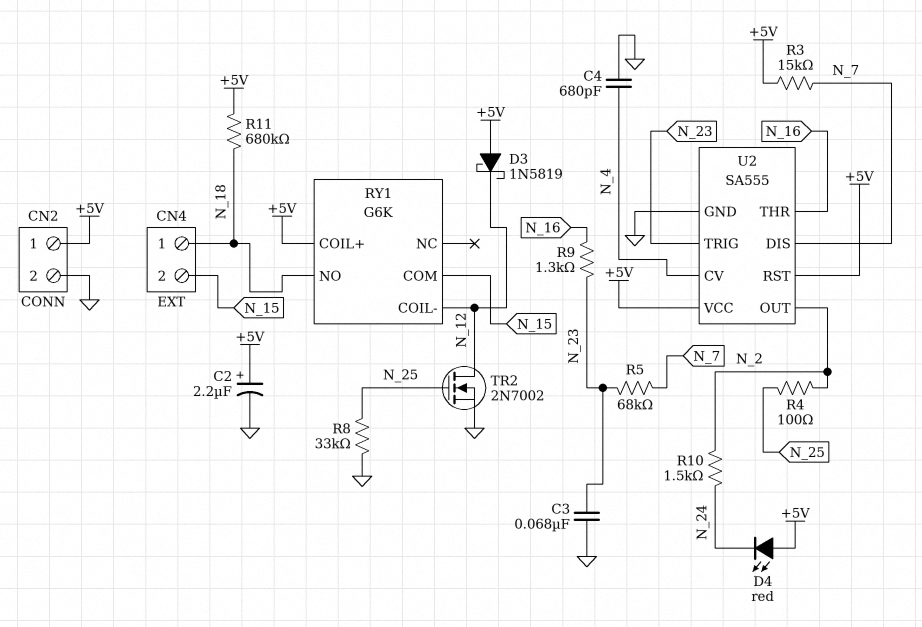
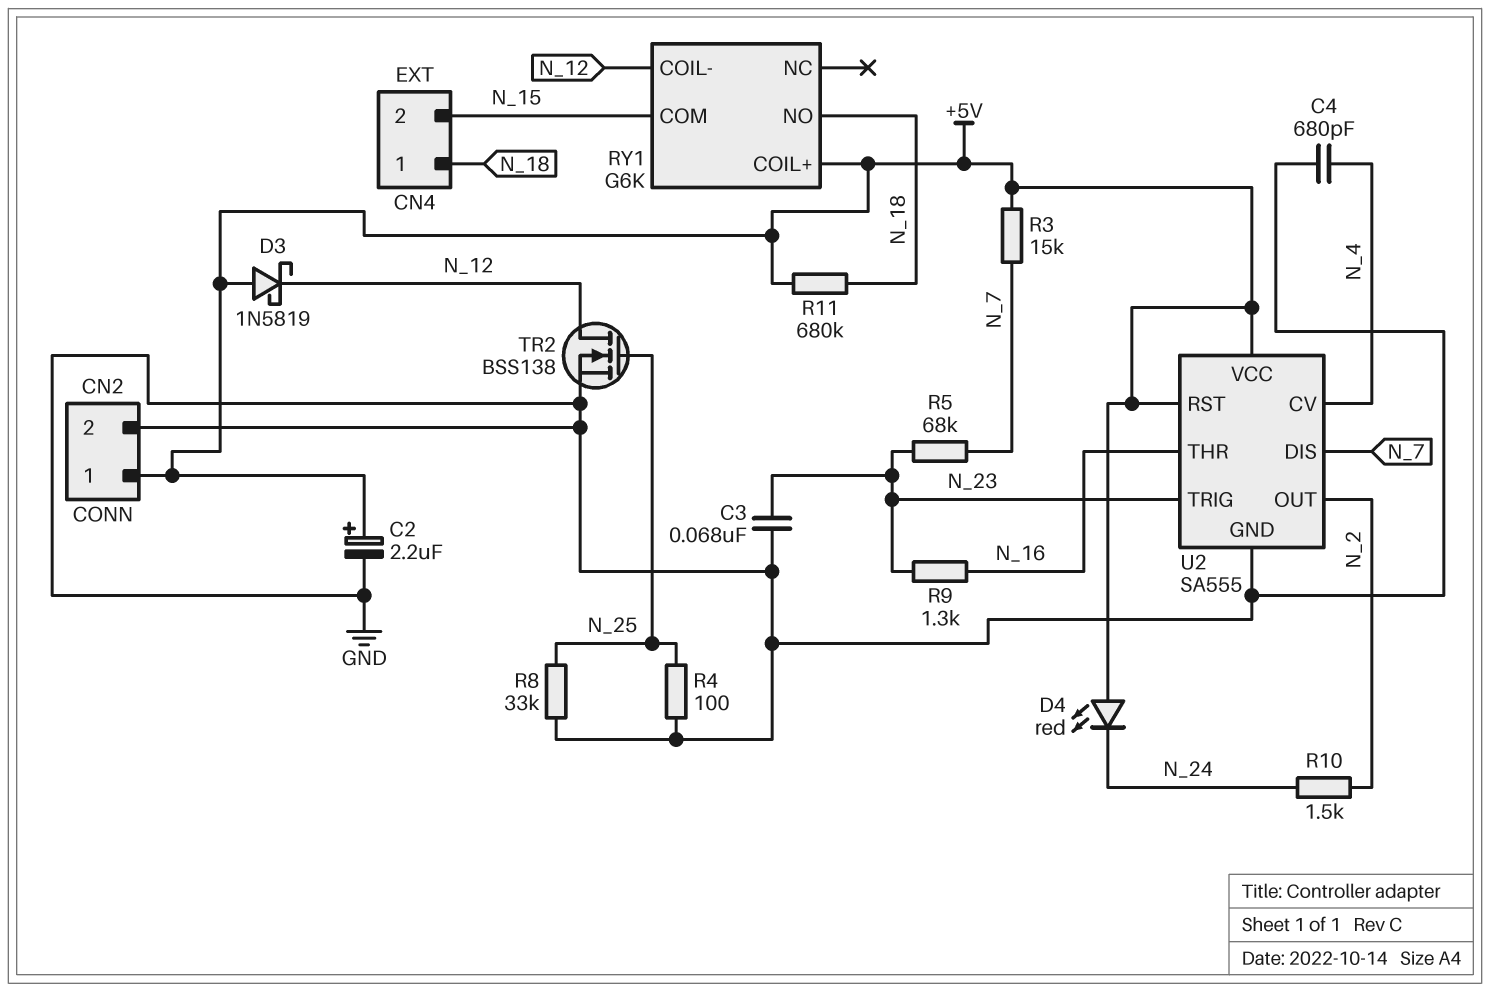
R4: 100 (N_2, N_25) -> 100 (GND, N_25)
TR2: NMOS 2N7002 (G N_25, D N_12, S GND) -> NMOS BSS138 (G N_25, D N_12, S GND)

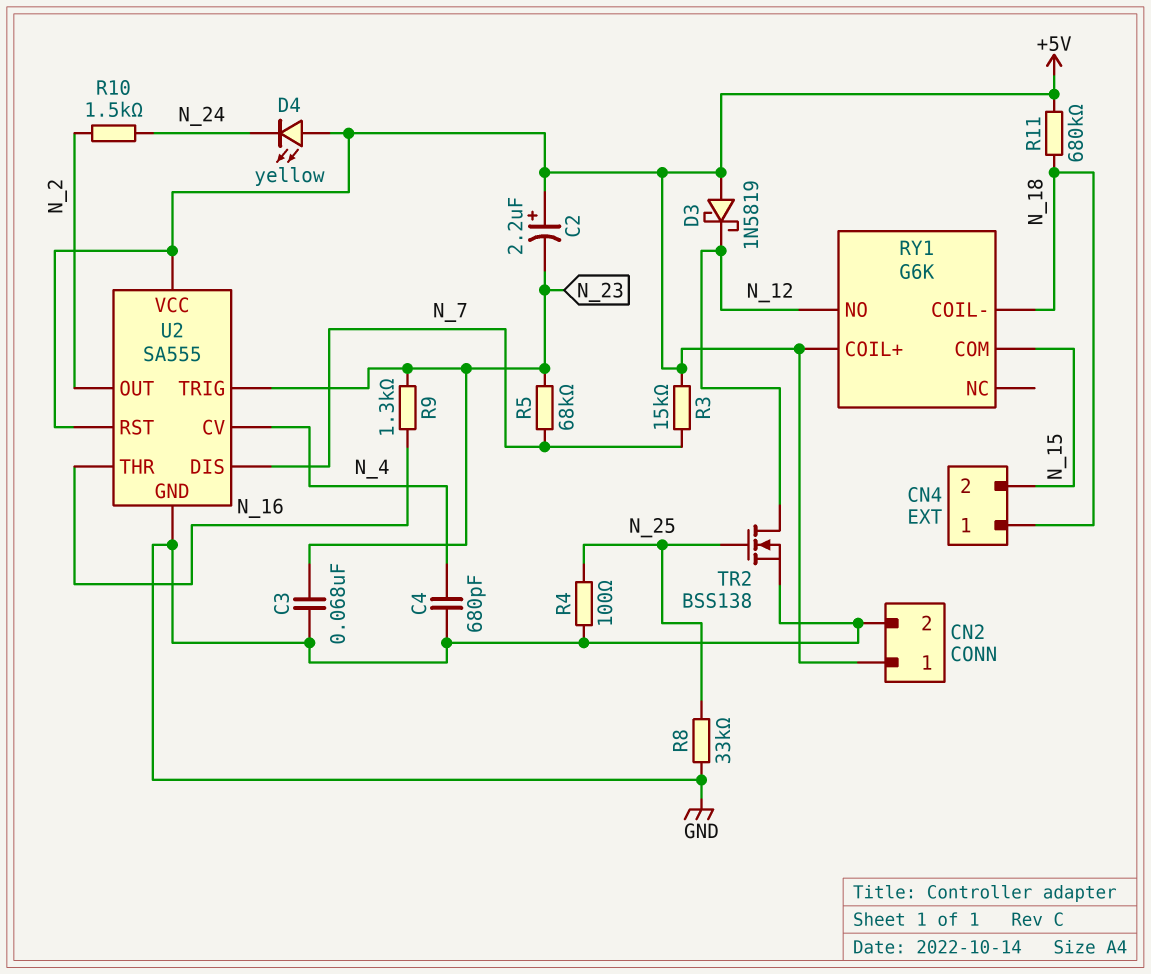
C2: 2.2uF (plus +5V, minus GND) -> 2.2uF (plus +5V, minus N_23)
D4: LED red (A +5V, K N_24) -> LED yellow (A +5V, K N_24)
RY1 pin COIL-: N_12 -> N_18
RY1 pin NO: N_18 -> N_12

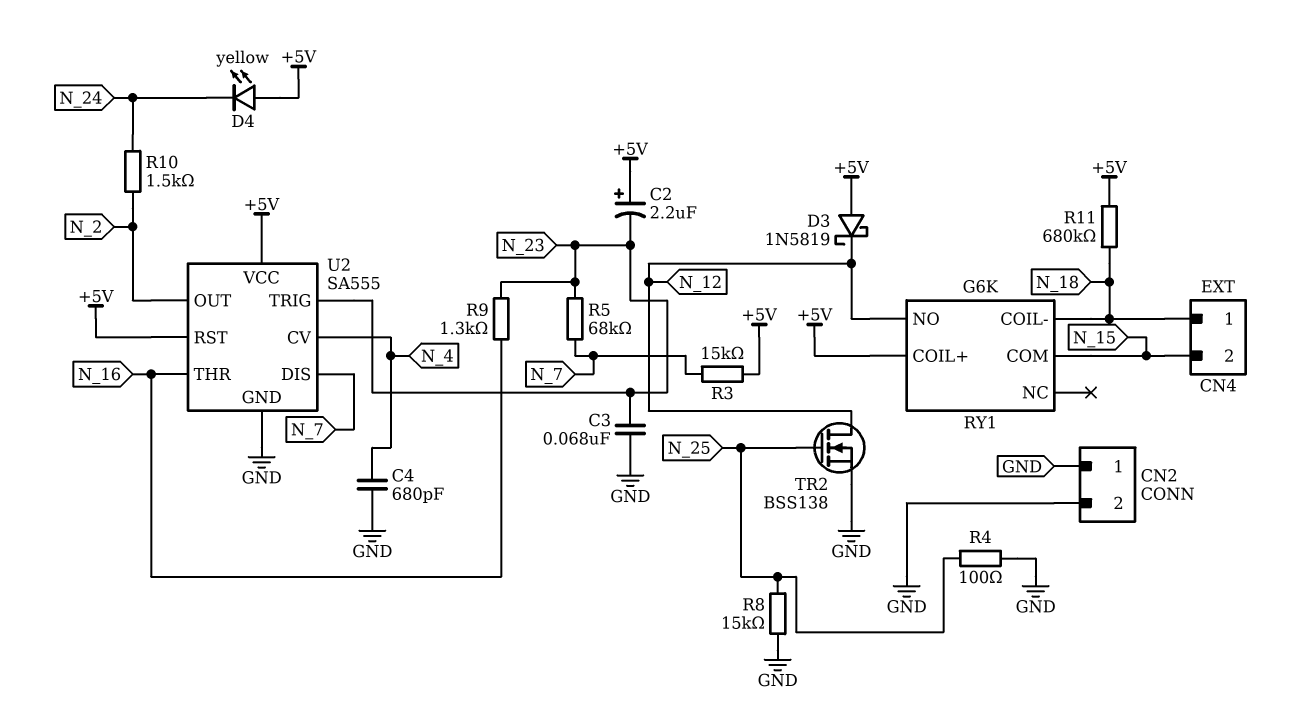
CN2 pin 1: +5V -> GND
R8: 33k (GND, N_25) -> 15k (GND, N_25)

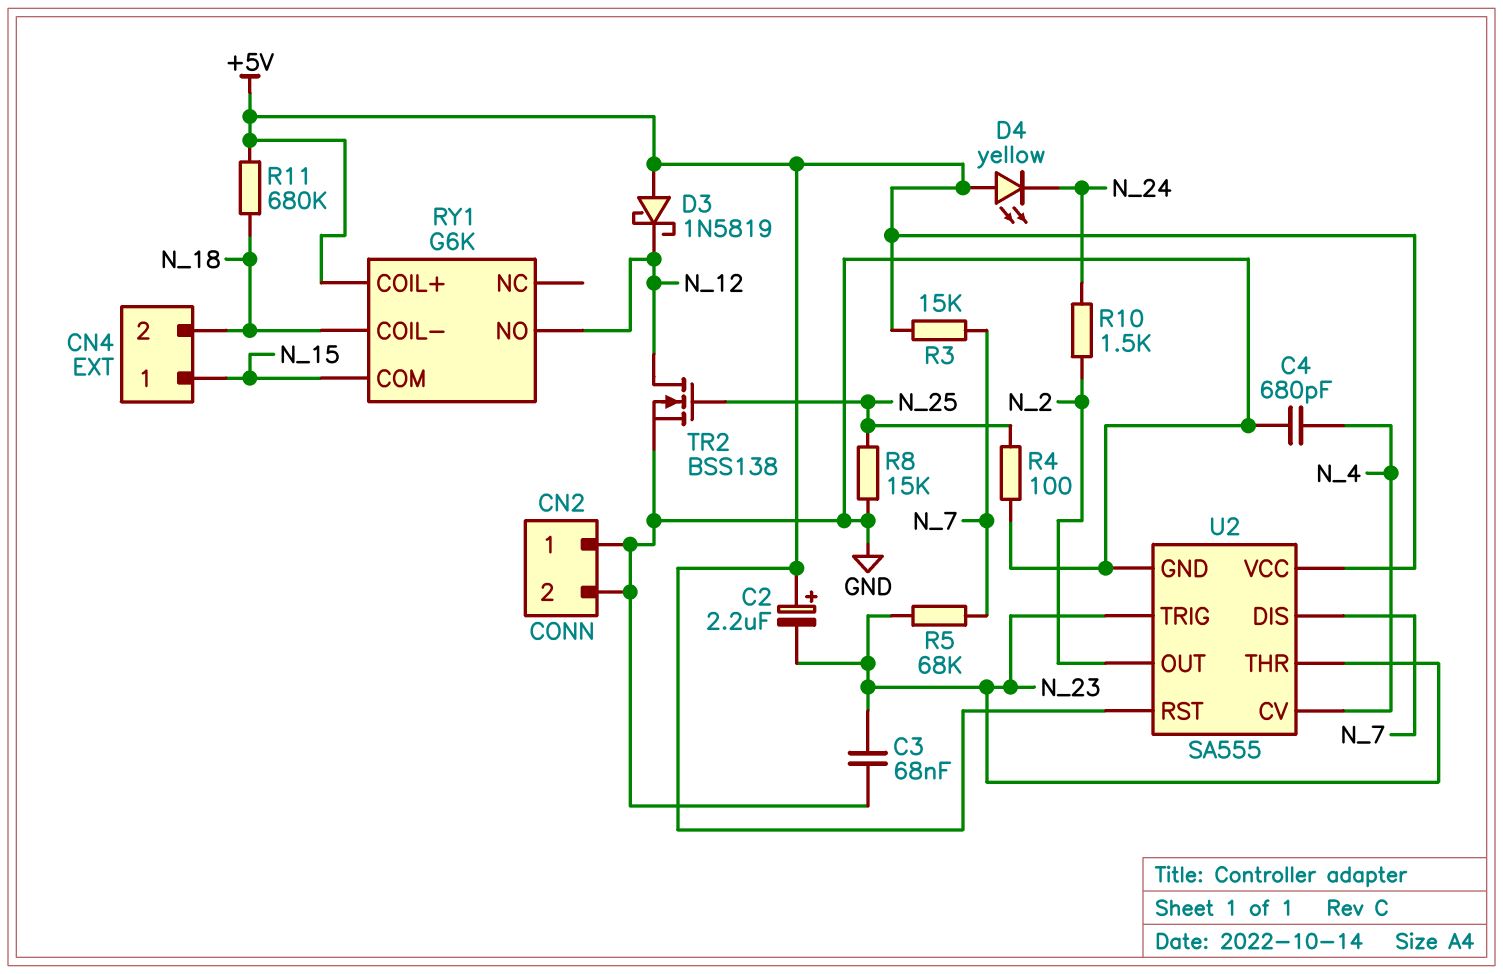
CN4 pin 1: N_18 -> N_15
CN4 pin 2: N_15 -> N_18
R9: 1.3k (N_16, N_23) -> none
U2 pin THR: N_16 -> N_23

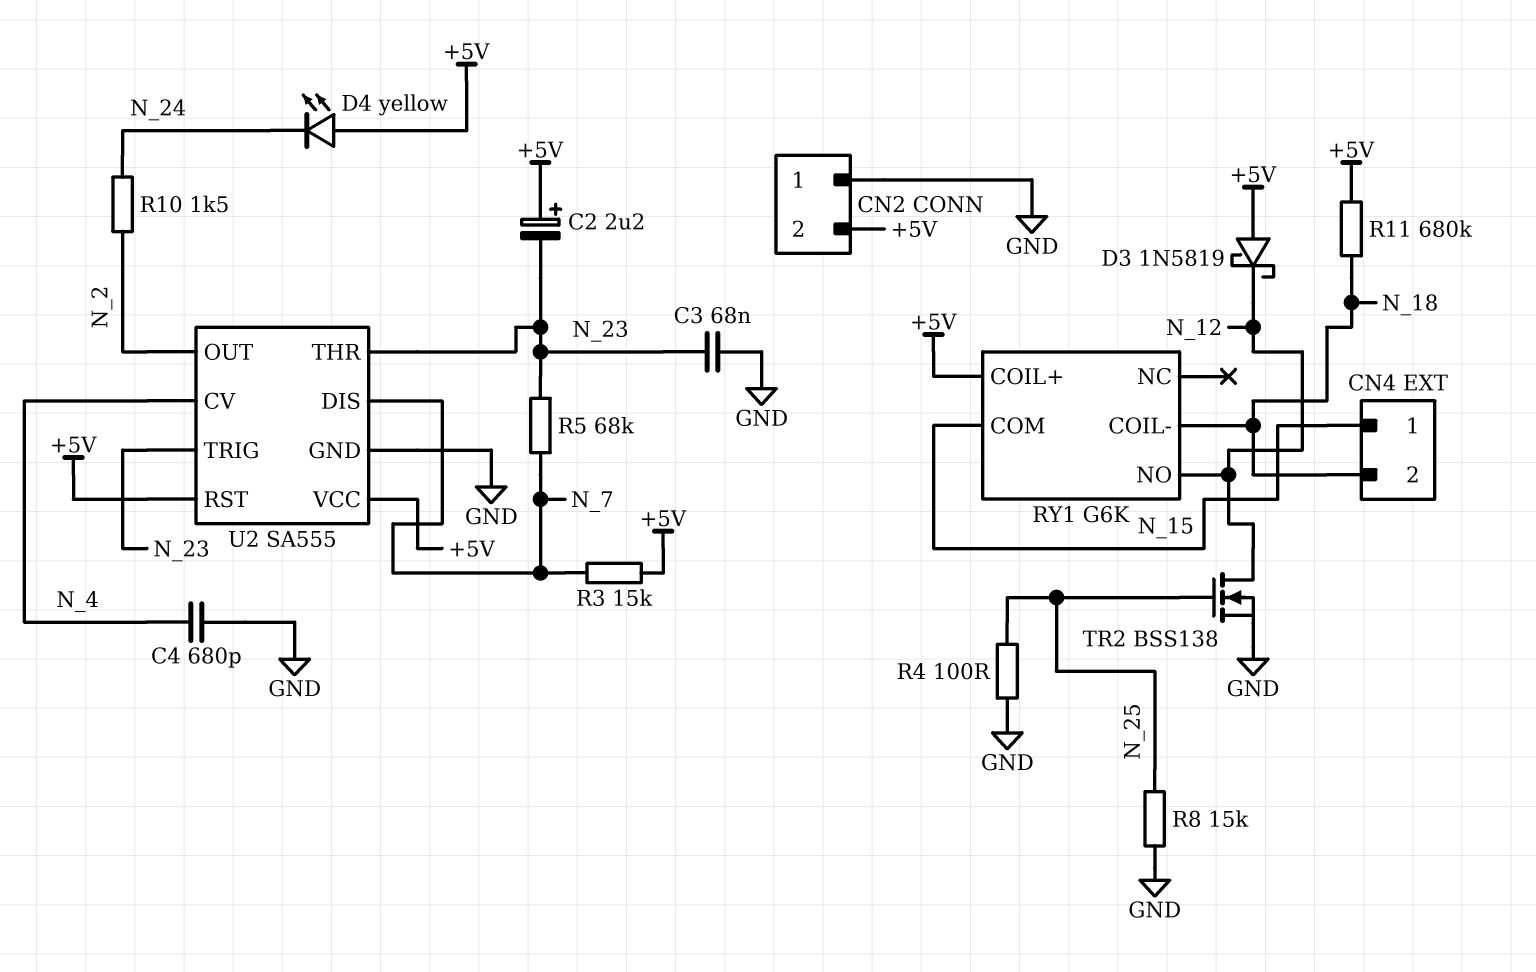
CN2 pin 2: GND -> +5V

